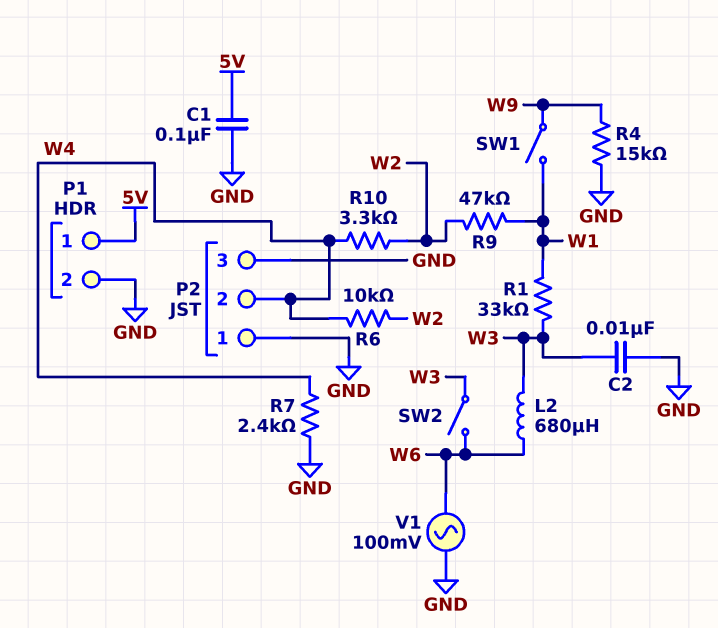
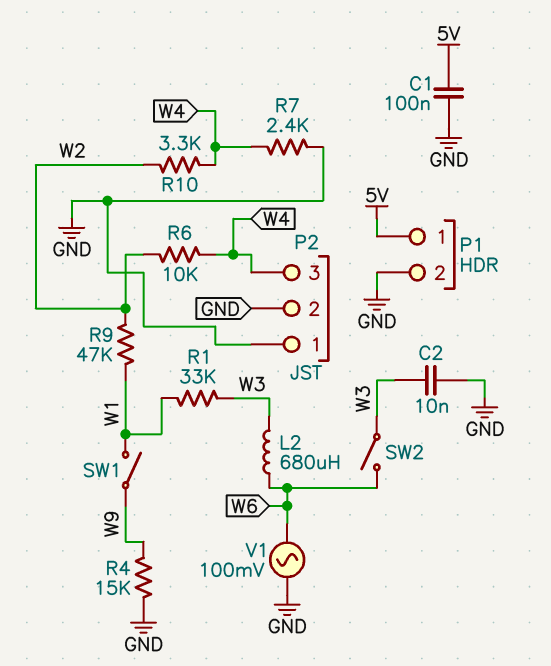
P2 pin 2: W4 -> GND
P2 pin 3: GND -> W4

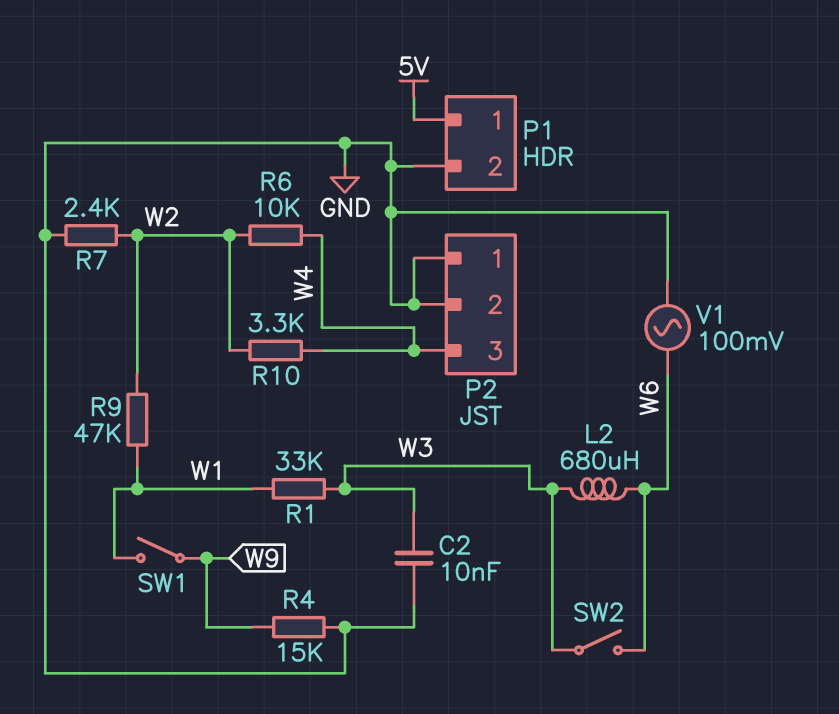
C1: 100nF (5V, GND) -> none
R7: 2.4k (GND, W4) -> 2.4k (GND, W2)

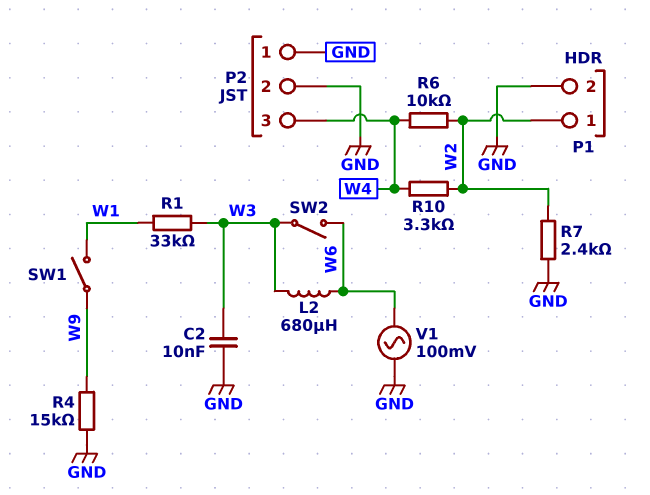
P1 pin 1: 5V -> W2
R9: 47k (W1, W2) -> none

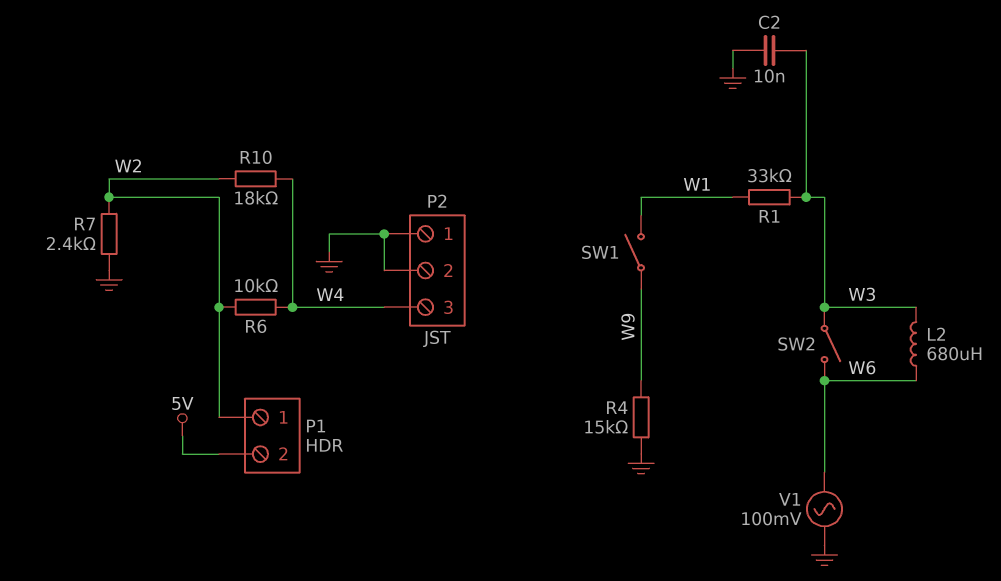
P1 pin 2: GND -> 5V
R10: 3.3k (W2, W4) -> 18k (W2, W4)

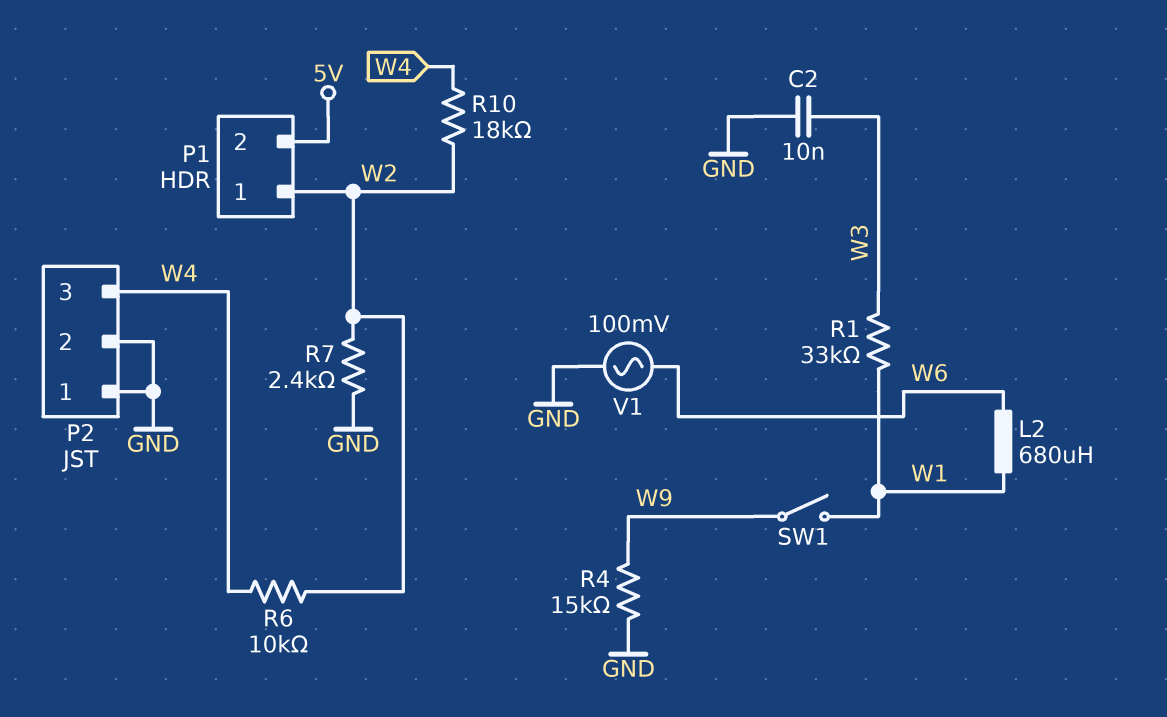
L2: 680uH (W3, W6) -> 680uH (W1, W6)
SW2: switch (W3, W6) -> none

